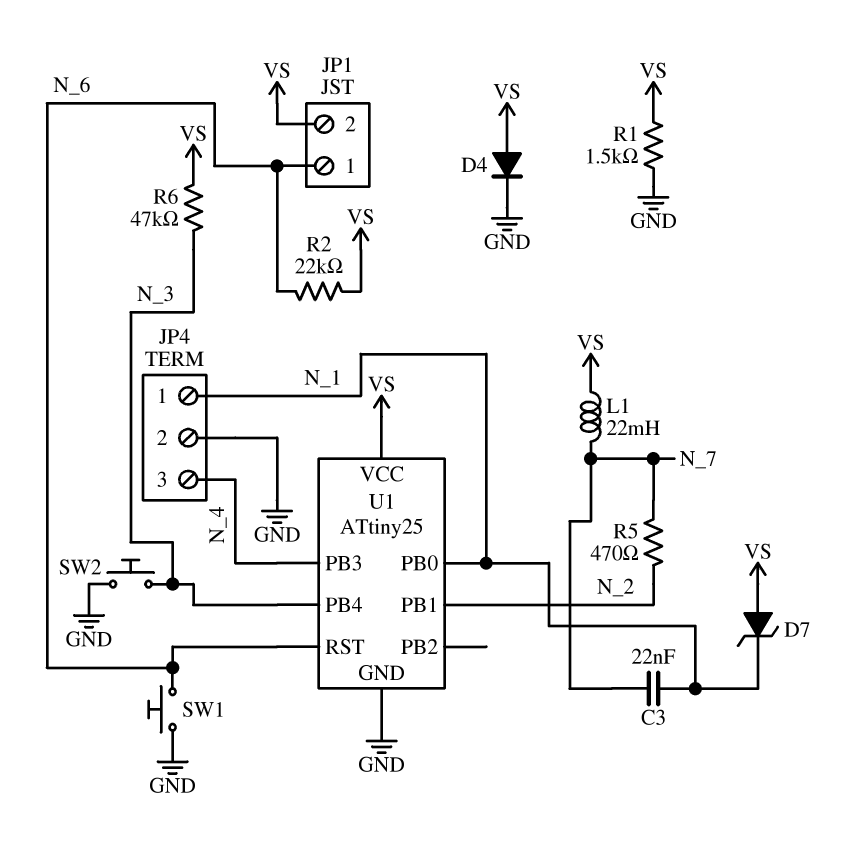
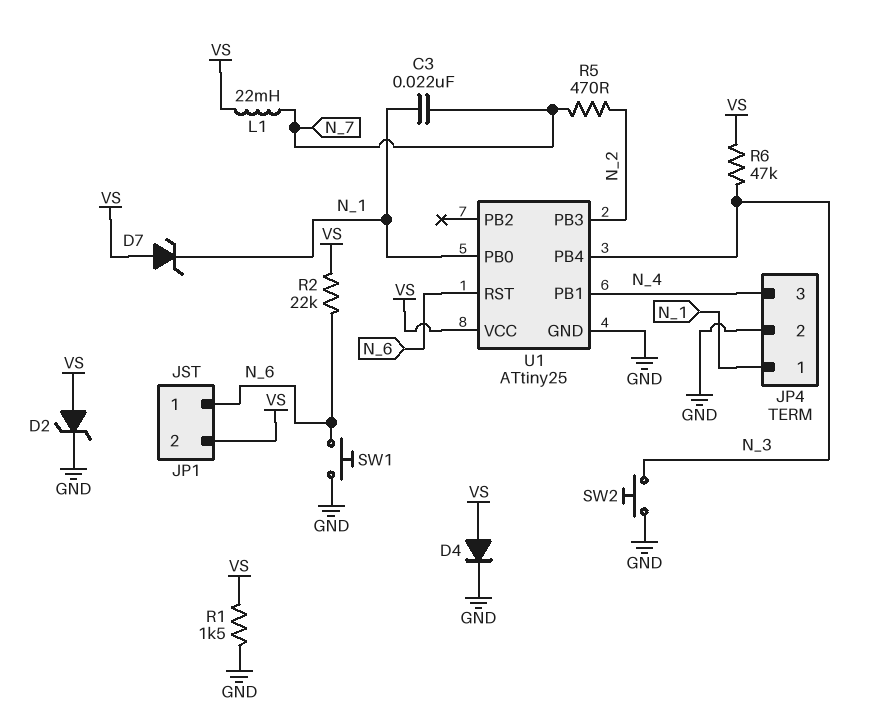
D2: none -> zener (A VS, K GND)
U1 pin PB1: N_2 -> N_4
U1 pin PB3: N_4 -> N_2

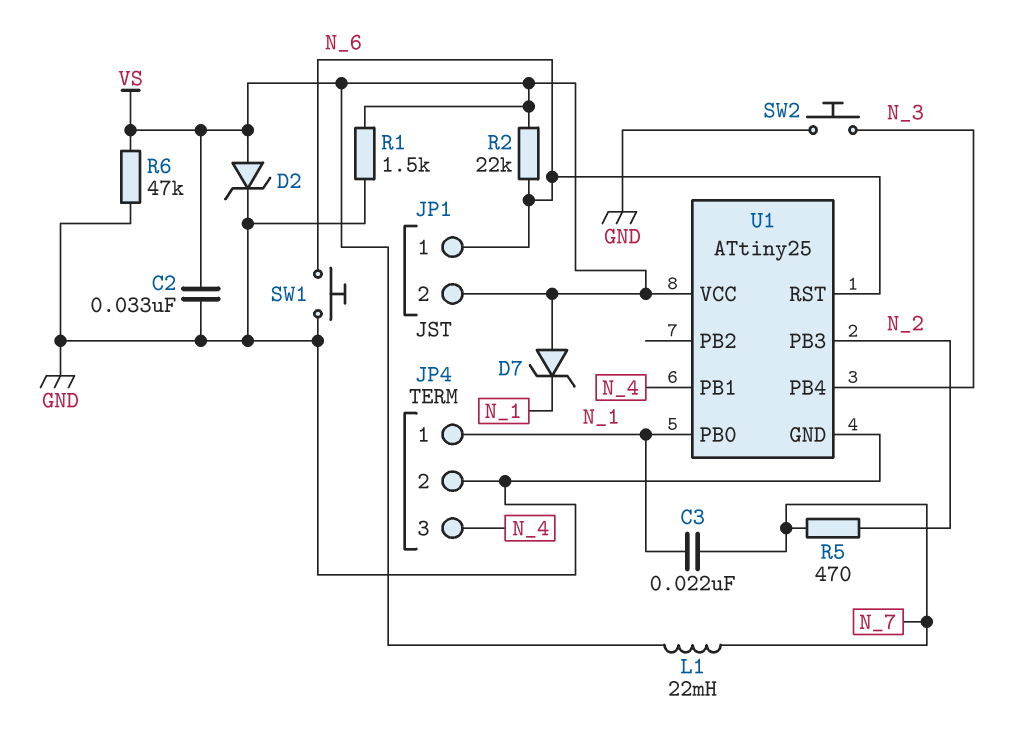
C2: none -> 33nF (GND, VS)
D4: diode (A VS, K GND) -> none
R6: 47k (N_3, VS) -> 47k (GND, VS)

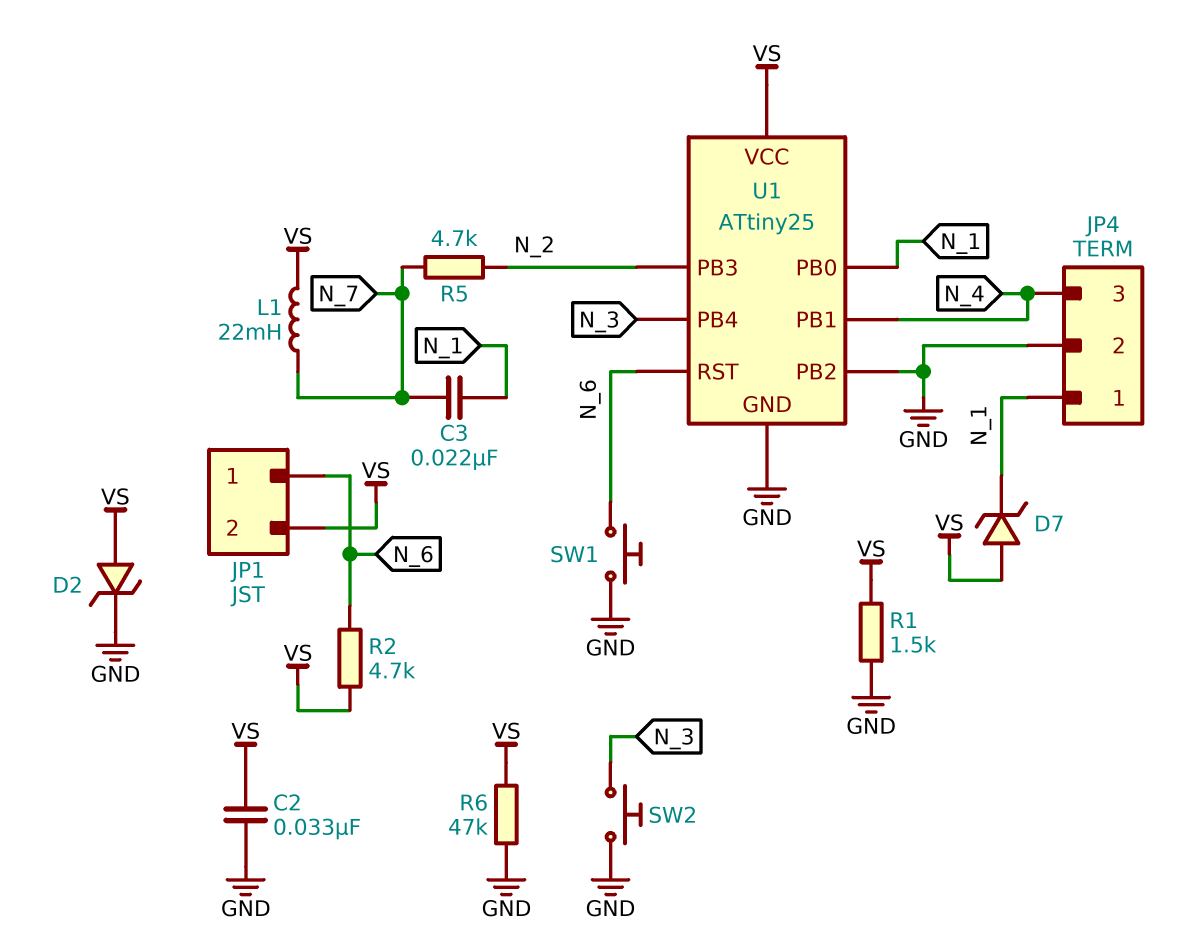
R2: 22k (N_6, VS) -> 4.7k (N_6, VS)
R5: 470 (N_2, N_7) -> 4.7k (N_2, N_7)
U1 pin PB2: none -> GND

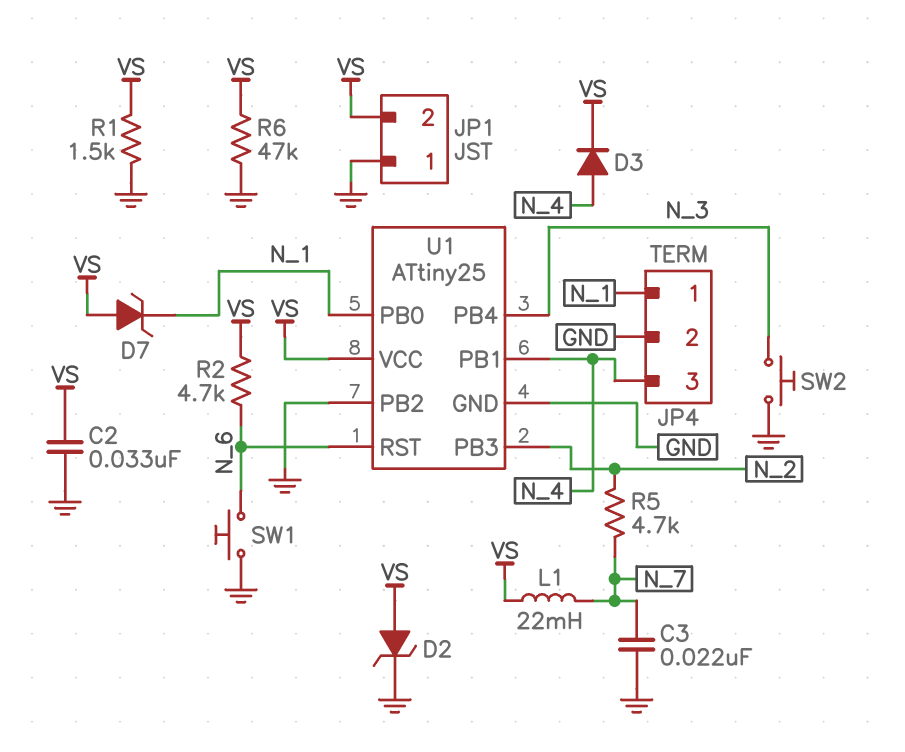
C3: 22nF (N_1, N_7) -> 22nF (GND, N_7)
D3: none -> diode (A N_4, K VS)
JP1 pin 1: N_6 -> GND

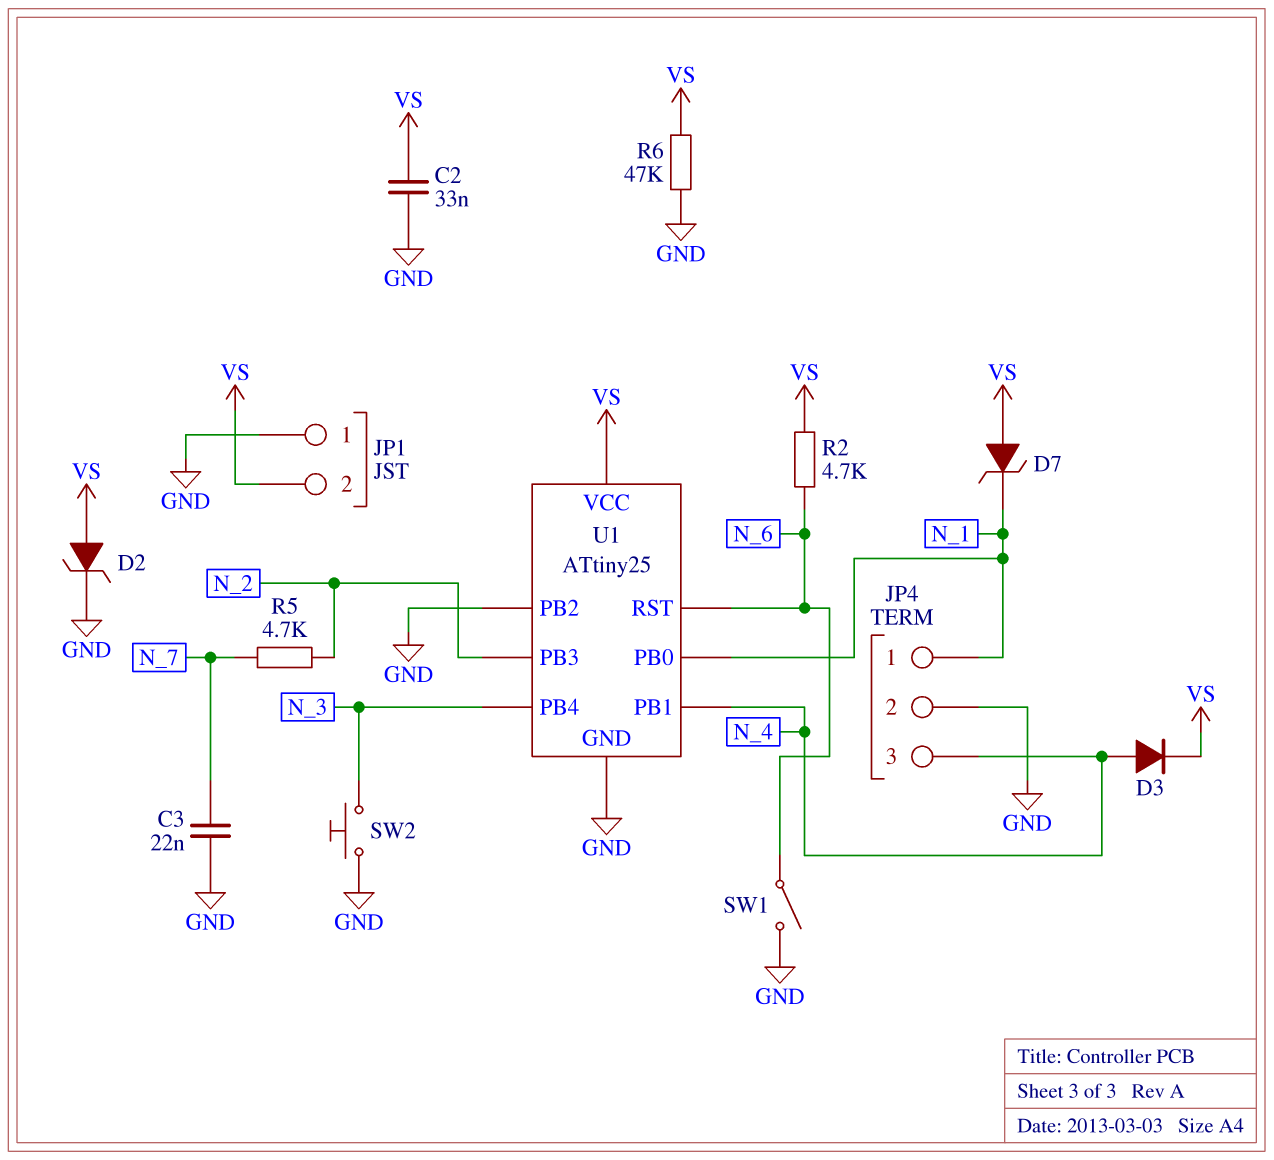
L1: 22mH (N_7, VS) -> none
R1: 1.5k (GND, VS) -> none
SW1: button (GND, N_6) -> switch (GND, N_6)

